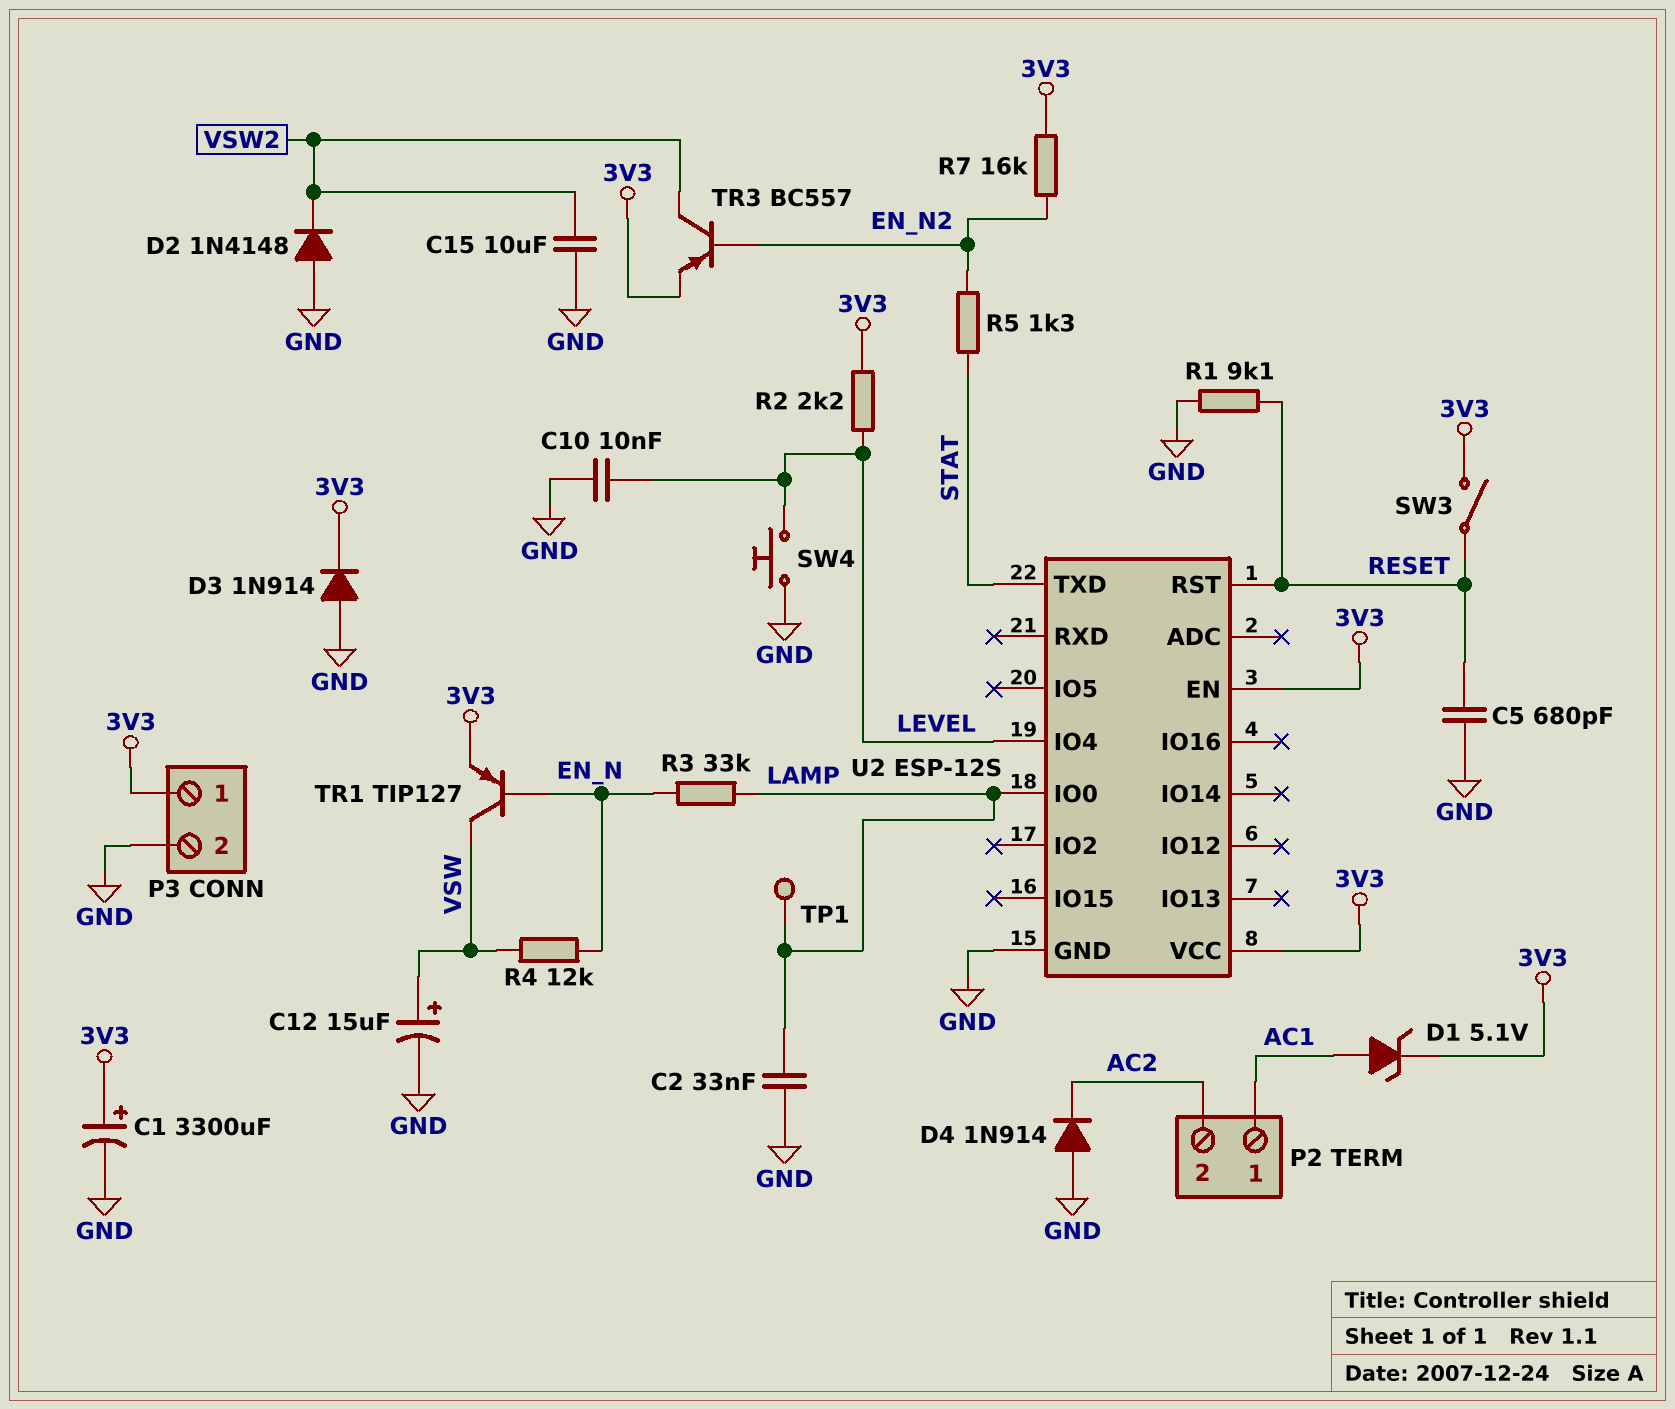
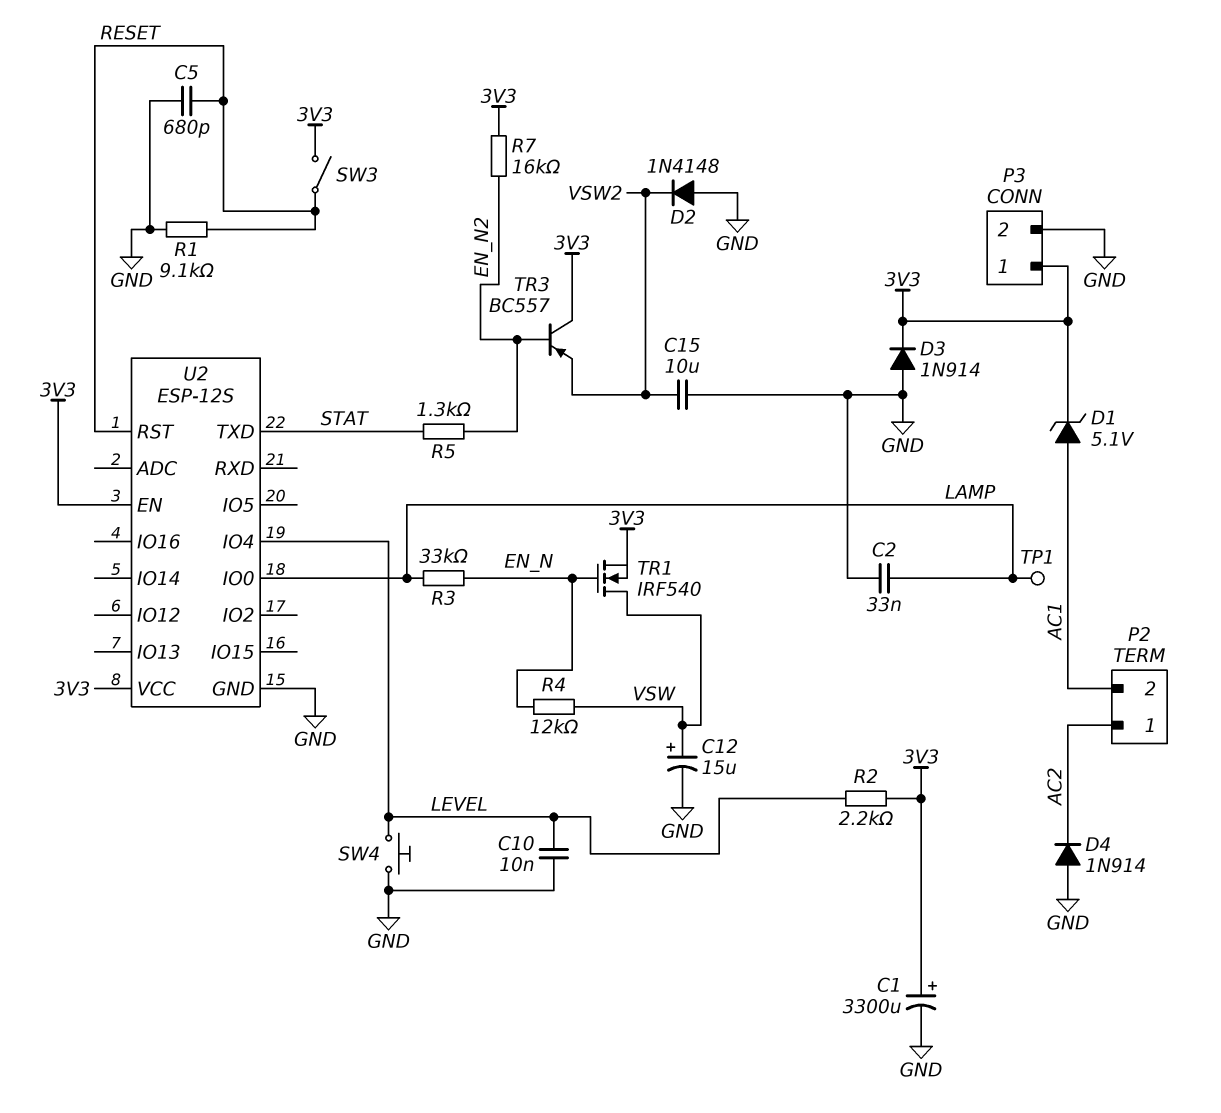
P2 pin 1: AC1 -> AC2
P2 pin 2: AC2 -> AC1
TR1: PNP TIP127 (B EN_N, C VSW, E 3V3) -> NMOS IRF540 (G EN_N, D VSW, S 3V3)
TR3: PNP BC557 (B EN_N2, C VSW2, E 3V3) -> PNP BC557 (B EN_N2, C 3V3, E VSW2)

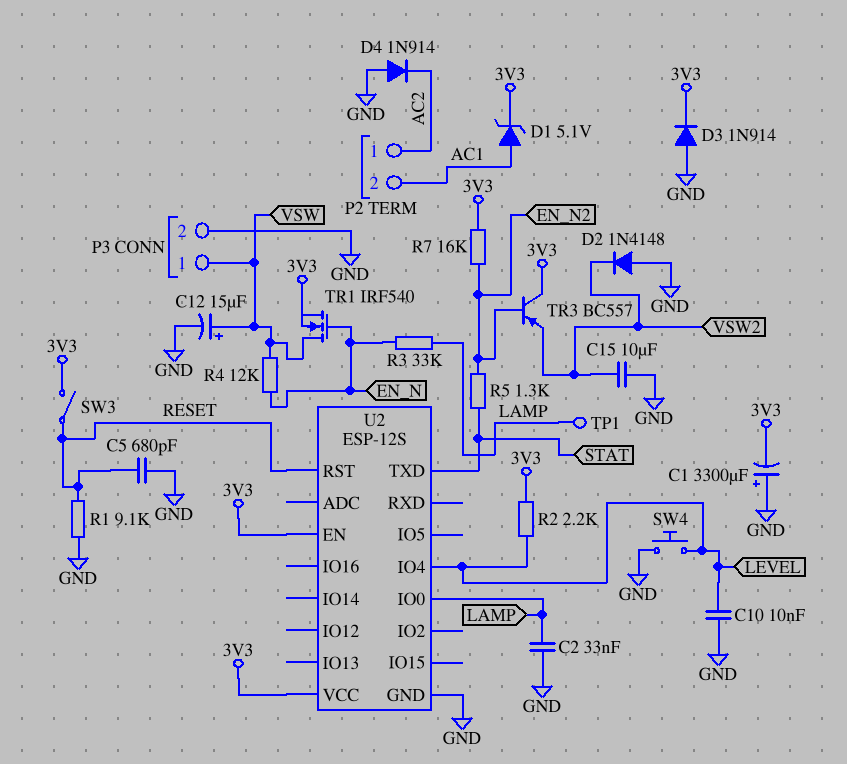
C1: 3300uF (plus 3V3, minus GND) -> 3300uF (plus GND, minus 3V3)
P3 pin 1: 3V3 -> VSW

